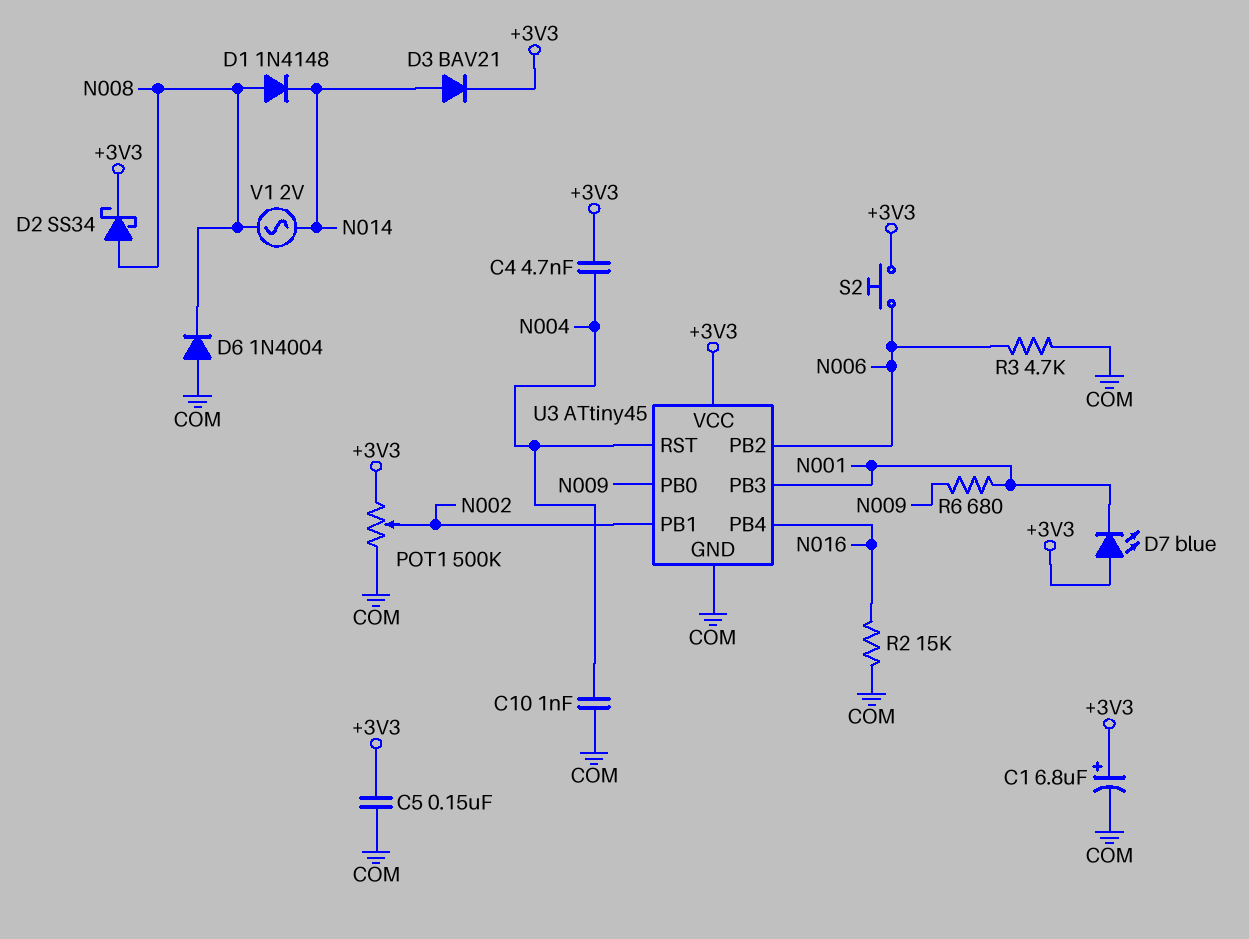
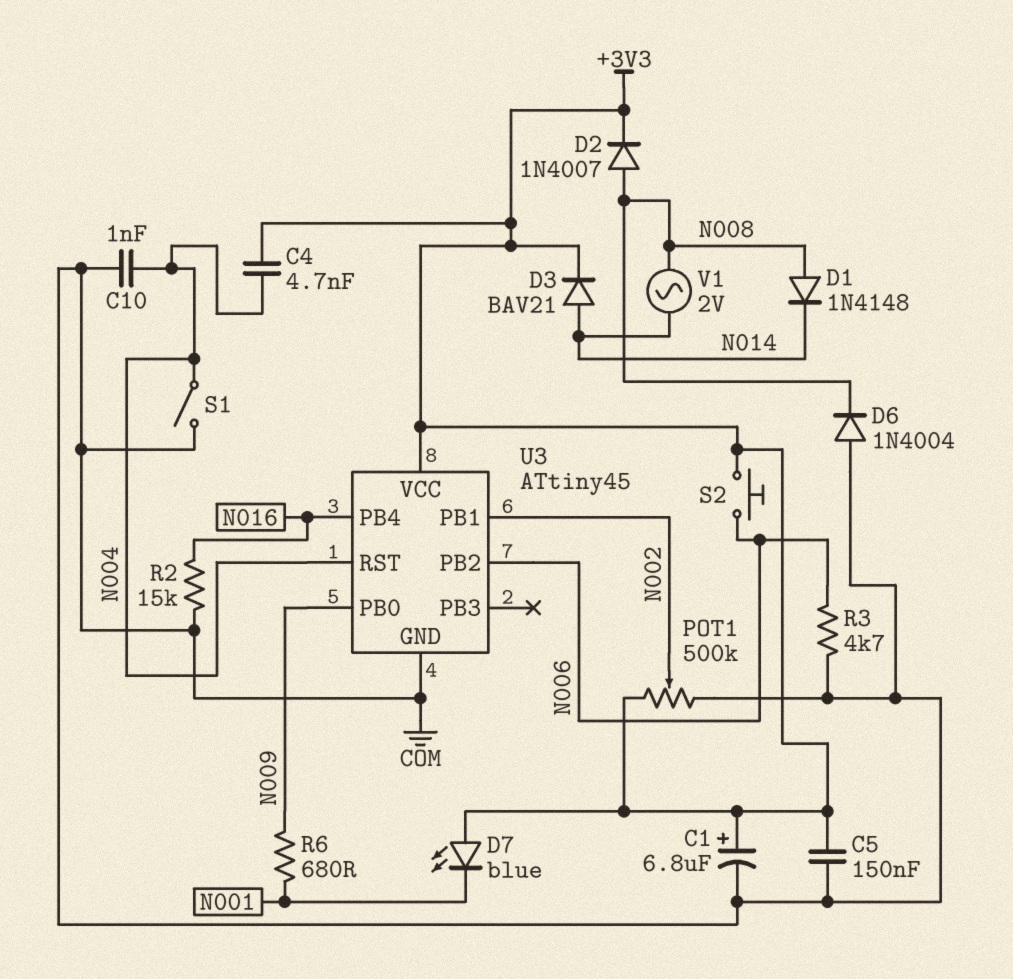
D2: schottky SS34 (A N008, K +3V3) -> diode 1N4007 (A N008, K +3V3)
S1: none -> switch (COM, N004)
U3 pin PB3: N001 -> none

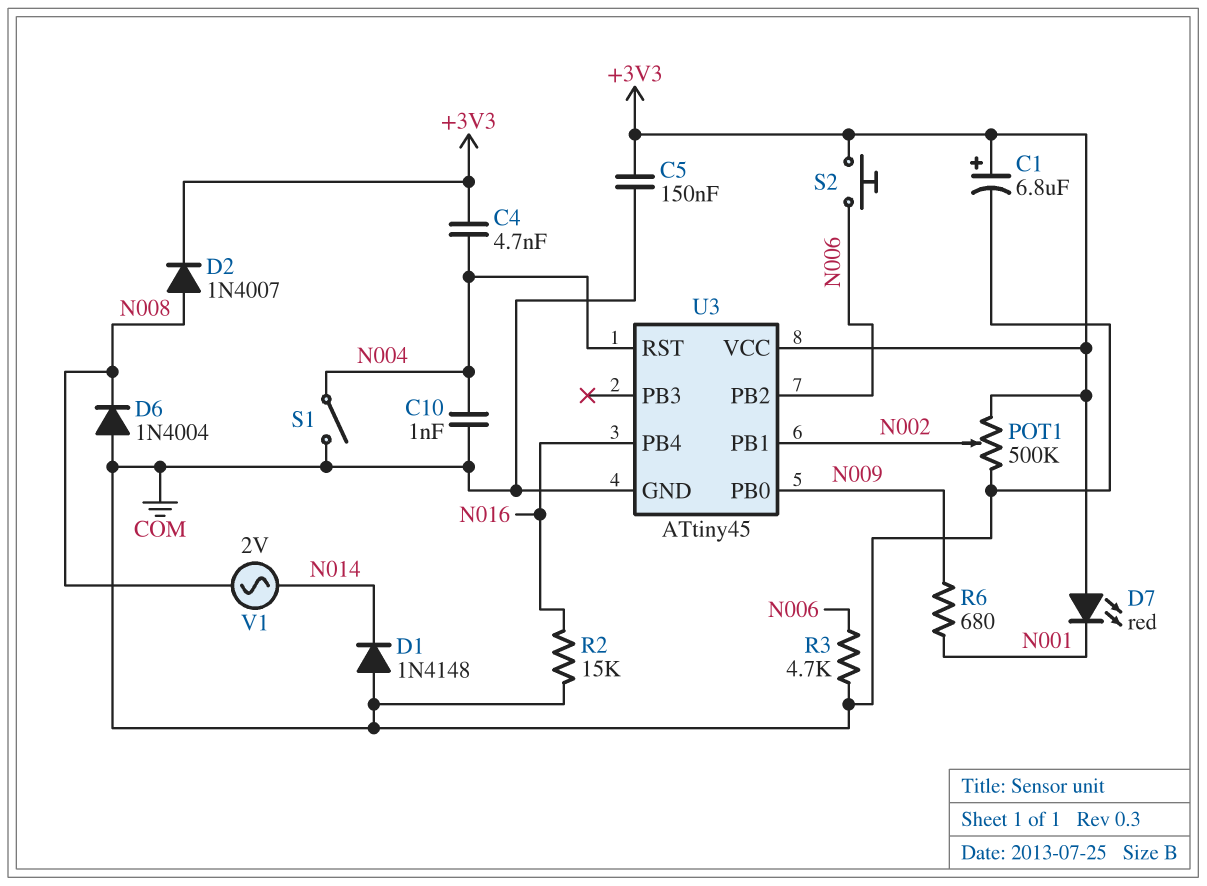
D1: diode 1N4148 (A N008, K N014) -> diode 1N4148 (A COM, K N014)
D3: diode BAV21 (A N014, K +3V3) -> none
D7: LED blue (A +3V3, K N001) -> LED red (A +3V3, K N001)

